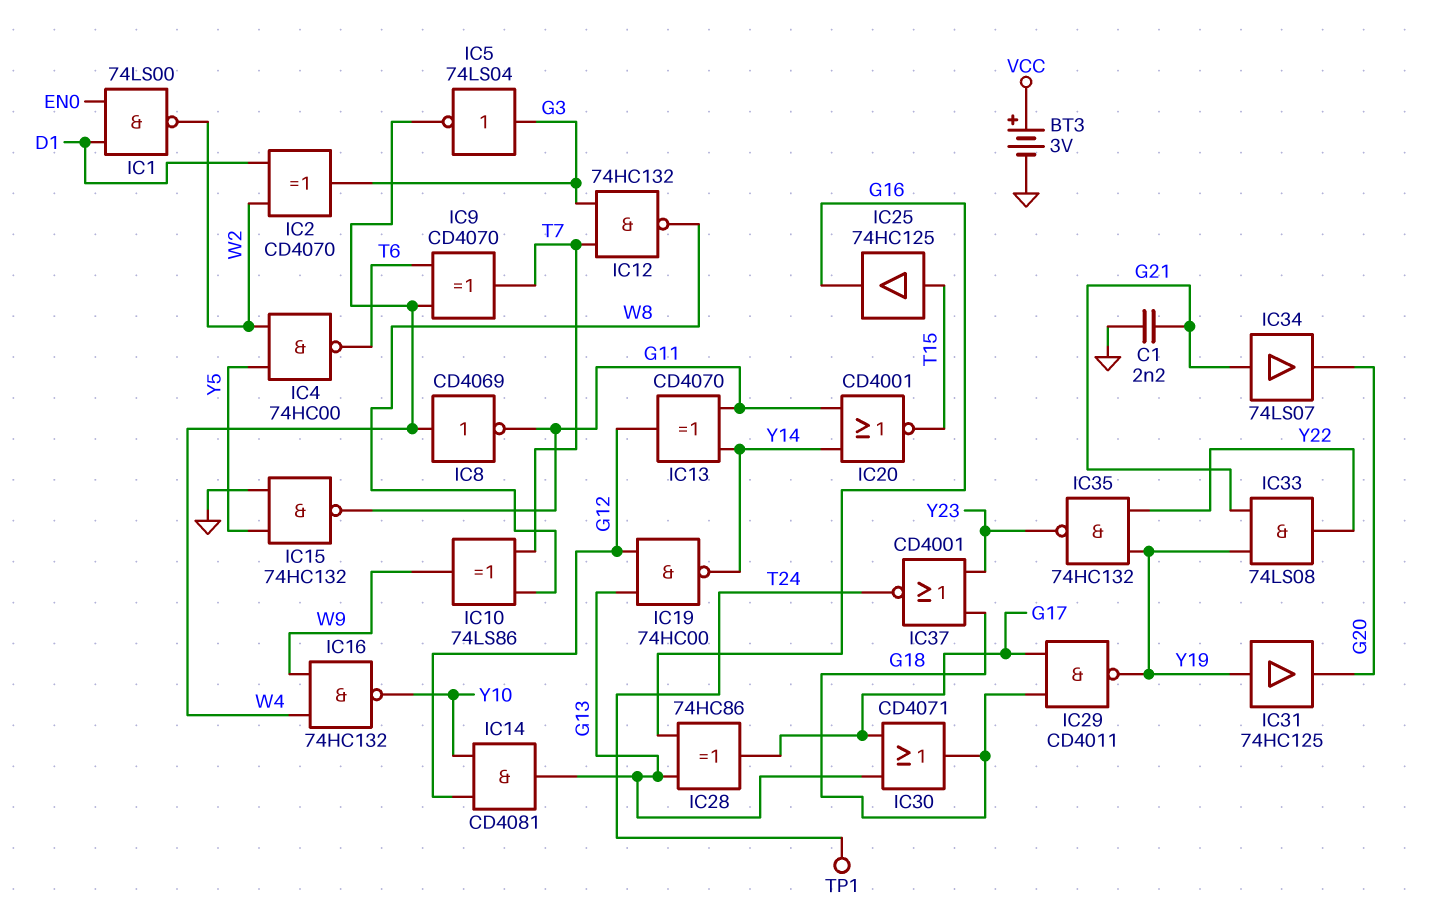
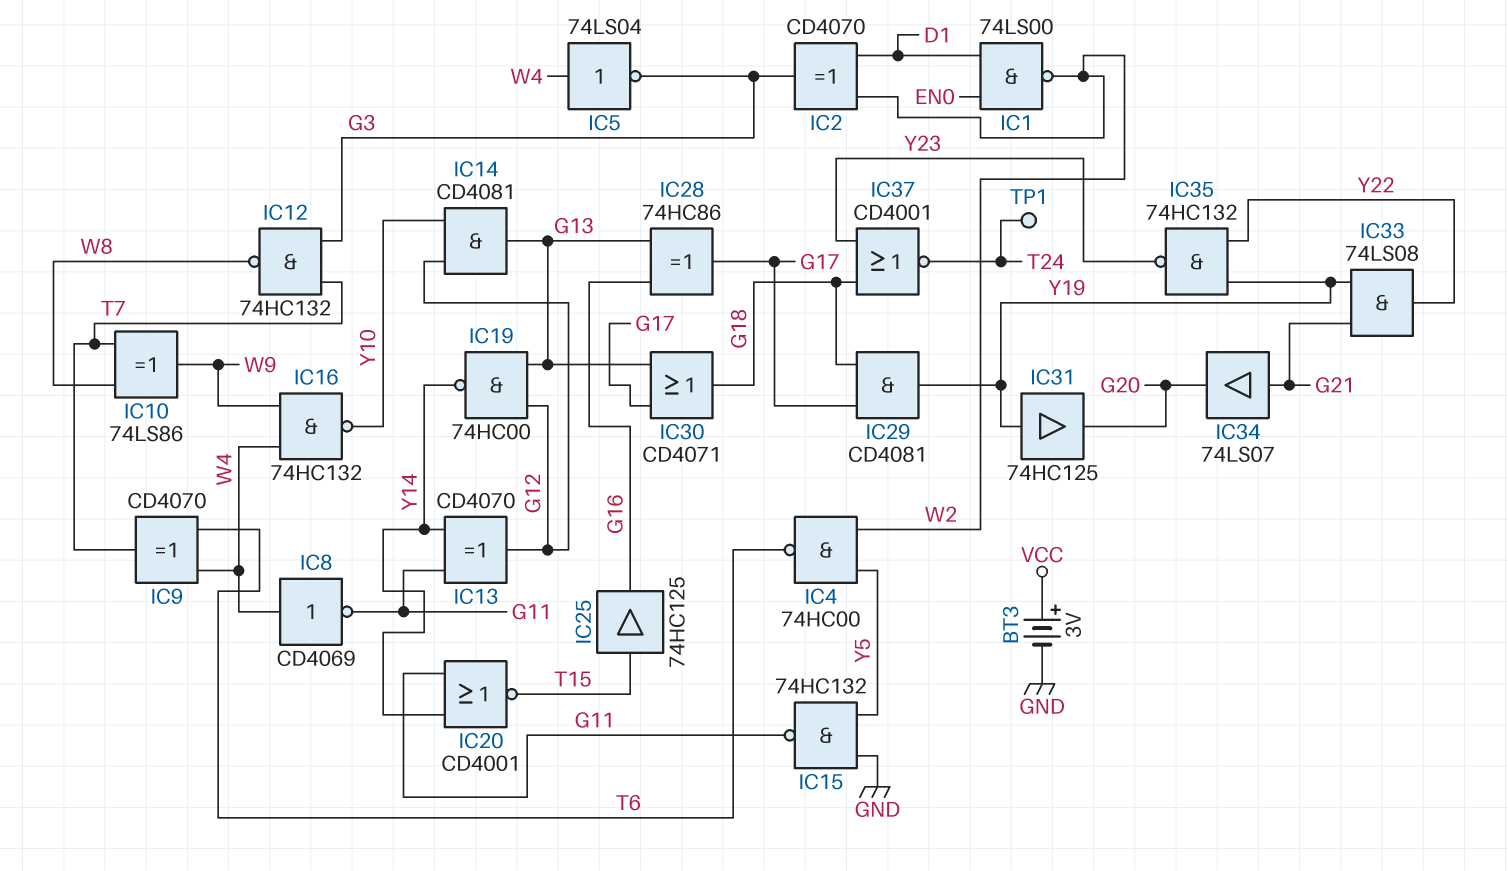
C1: 2.2nF (G21, GND) -> none
IC5: NOT 74LS04 (in G3, out W4) -> NOT 74LS04 (in W4, out G3)
IC29: NAND CD4011 (in G17, in G18, out Y19) -> AND CD4081 (in G17, in G18, out Y19)

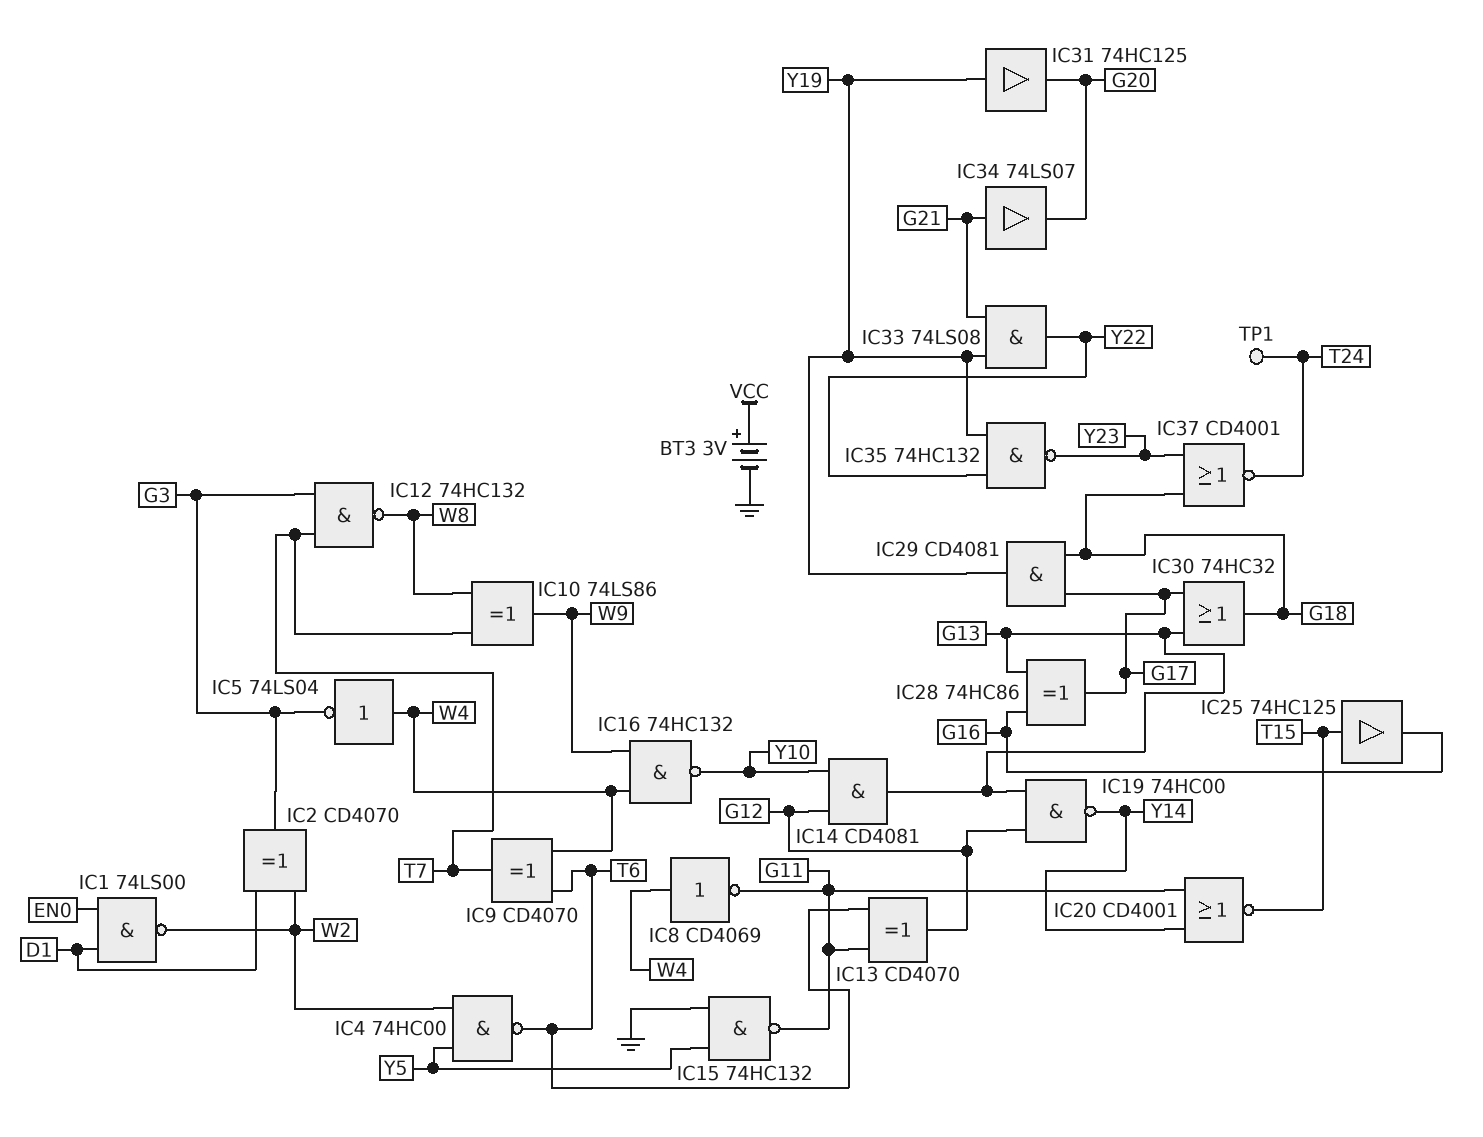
IC13: XOR CD4070 (in G11, in Y14, out G12) -> XOR CD4070 (in G11, in T6, out G12)
IC30: OR CD4071 (in G13, in G17, out G18) -> OR 74HC32 (in G13, in G17, out G18)

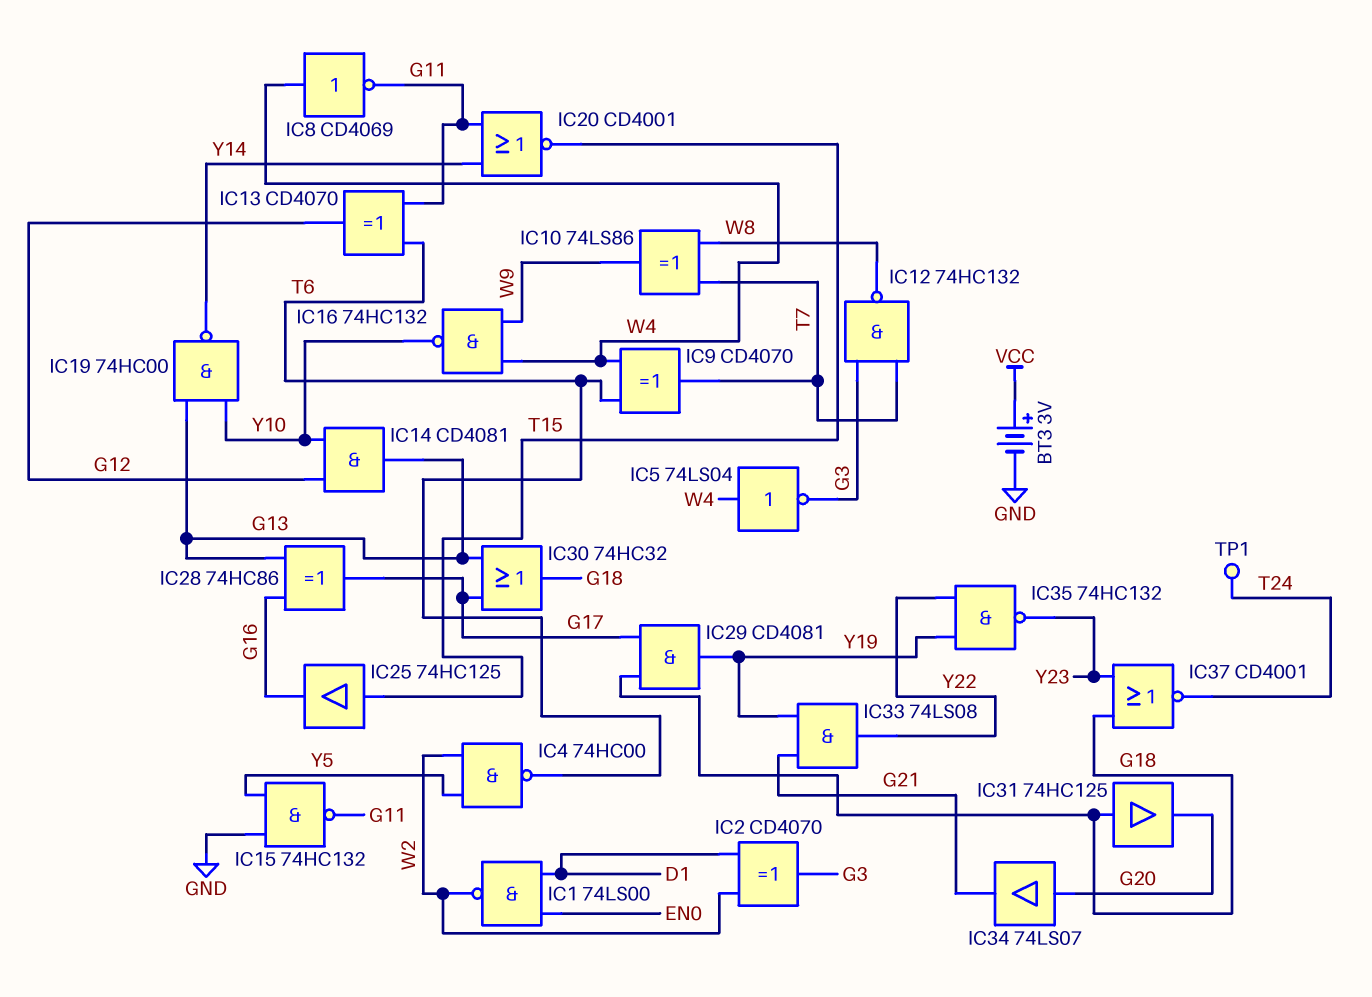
IC19: NAND 74HC00 (in G12, in G13, out Y14) -> NAND 74HC00 (in G13, in Y10, out Y14)
IC31: buffer 74HC125 (in Y19, out G20) -> buffer 74HC125 (in G18, out G20)
IC34: buffer 74LS07 (in G21, out G20) -> buffer 74LS07 (in G20, out G21)

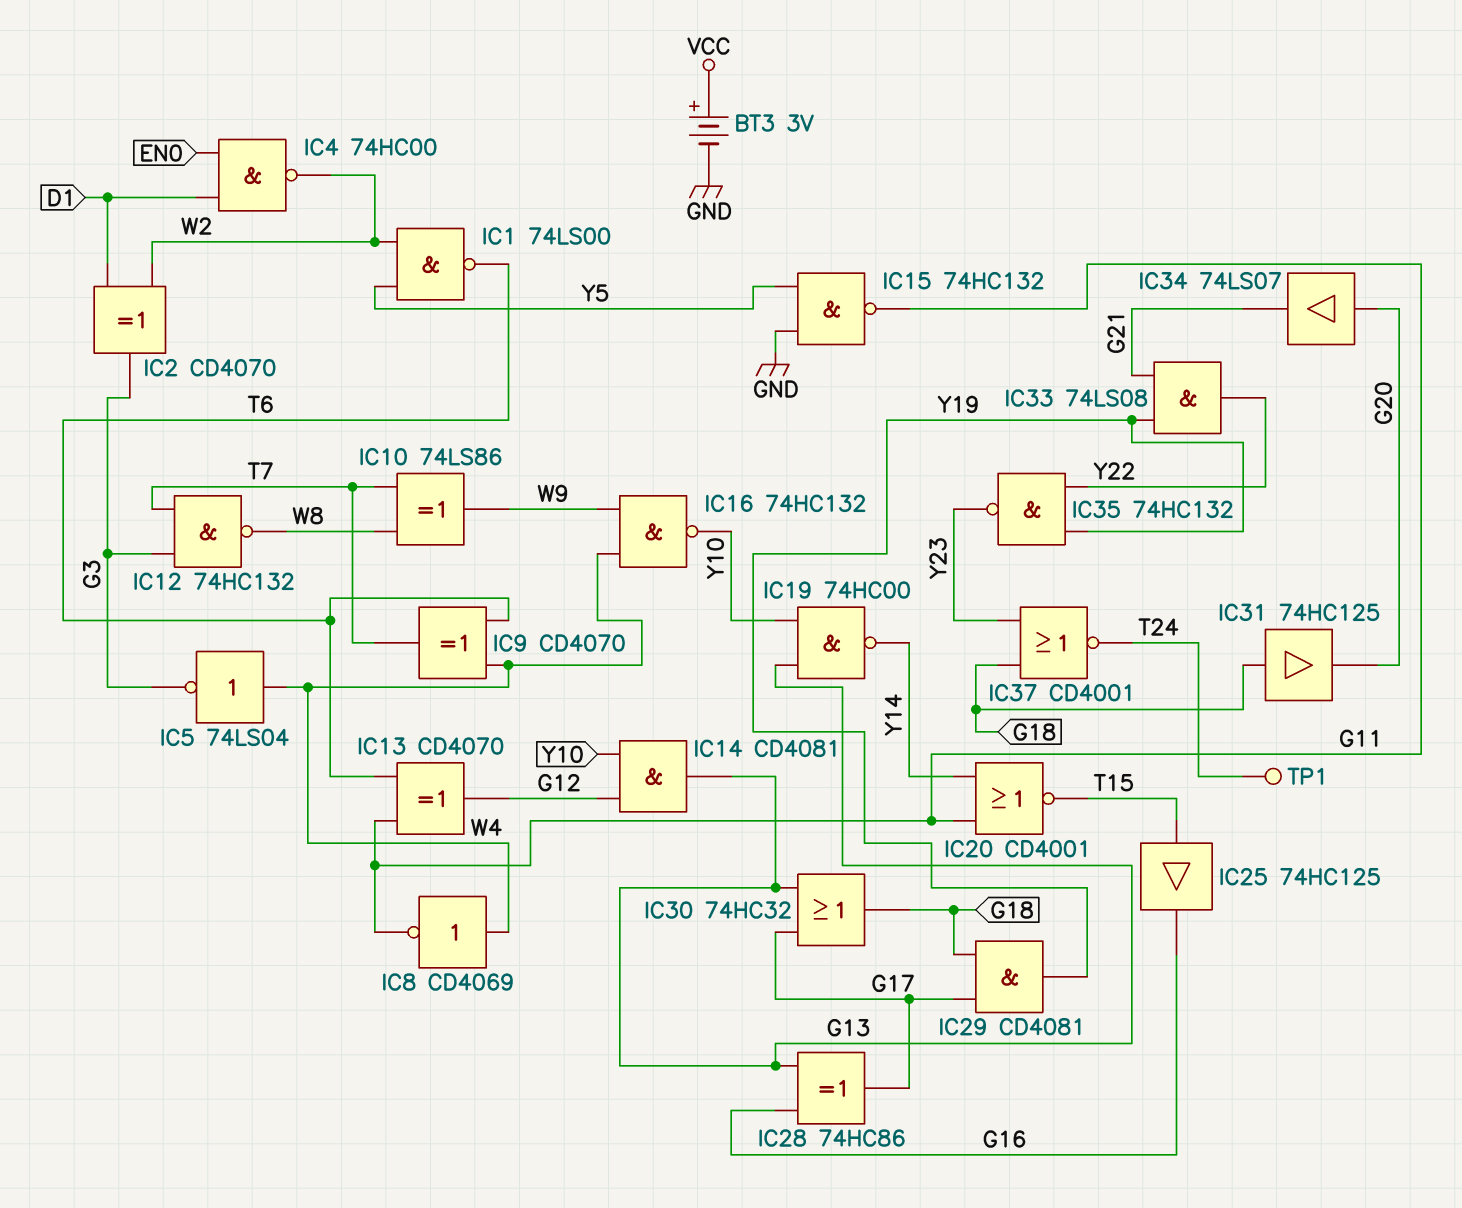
IC1: NAND 74LS00 (in D1, in EN0, out W2) -> NAND 74LS00 (in W2, in Y5, out T6)
IC4: NAND 74HC00 (in W2, in Y5, out T6) -> NAND 74HC00 (in D1, in EN0, out W2)

